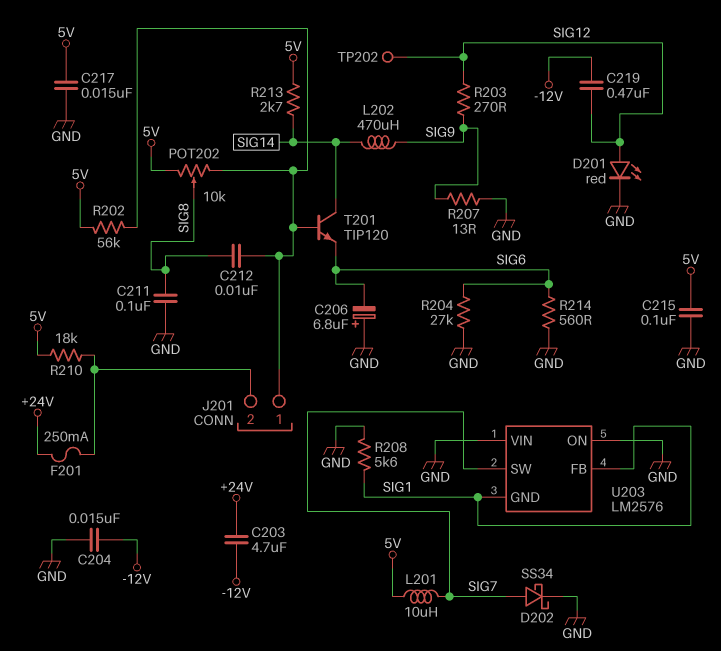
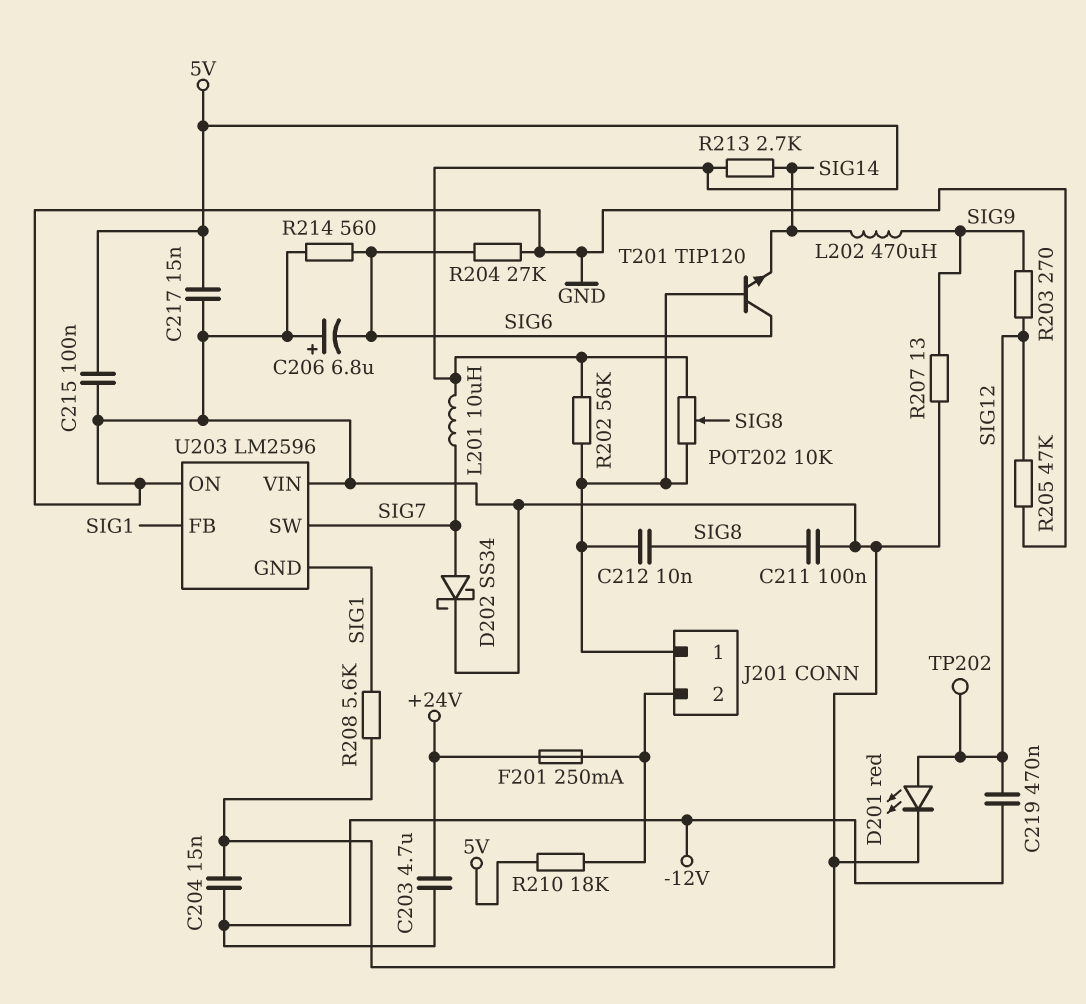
R205: none -> 47k (GND, SIG12)
T201: NPN TIP120 (B J201/1, C SIG14, E SIG6) -> NPN TIP120 (B J201/1, C SIG6, E SIG14)
U203: LM2576 -> LM2596

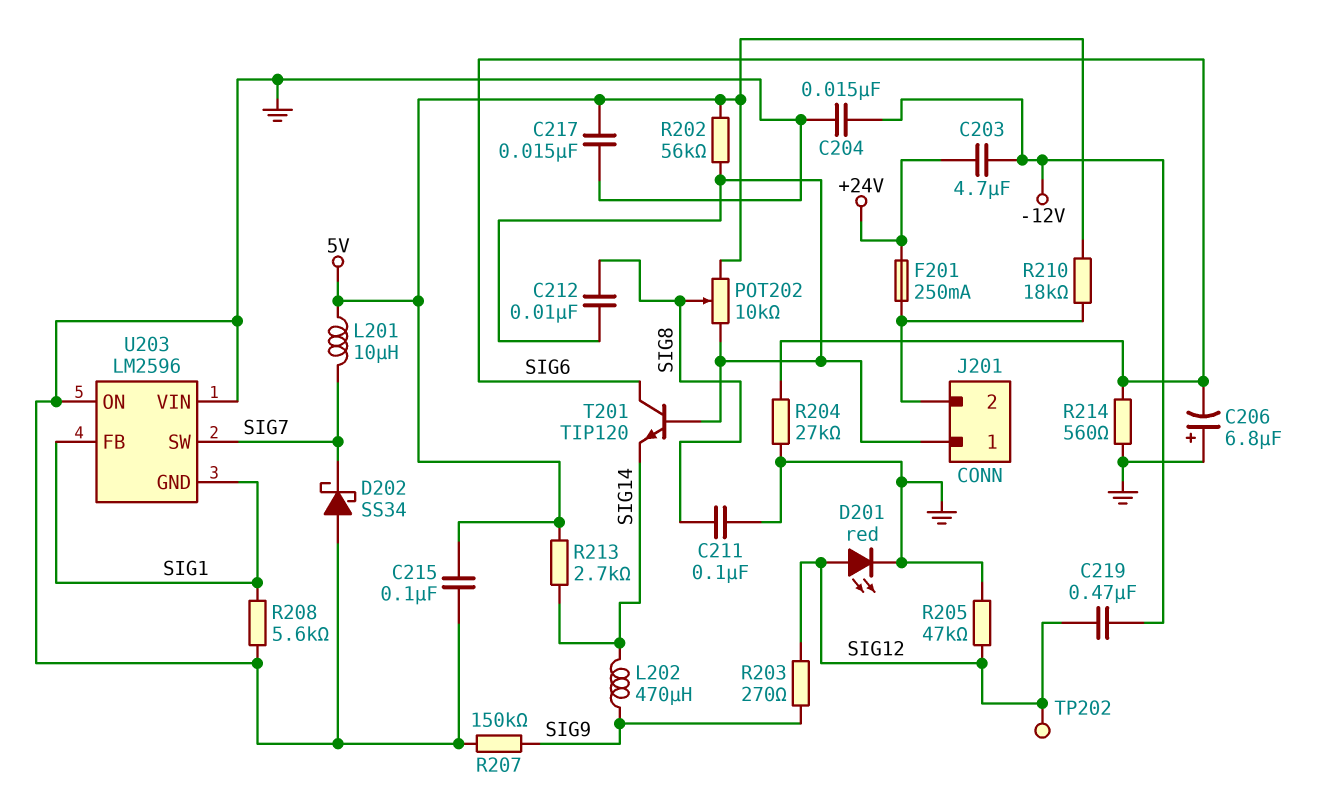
D202: schottky SS34 (A SIG7, K GND) -> schottky SS34 (A GND, K SIG7)
R207: 13 (GND, SIG9) -> 150k (GND, SIG9)

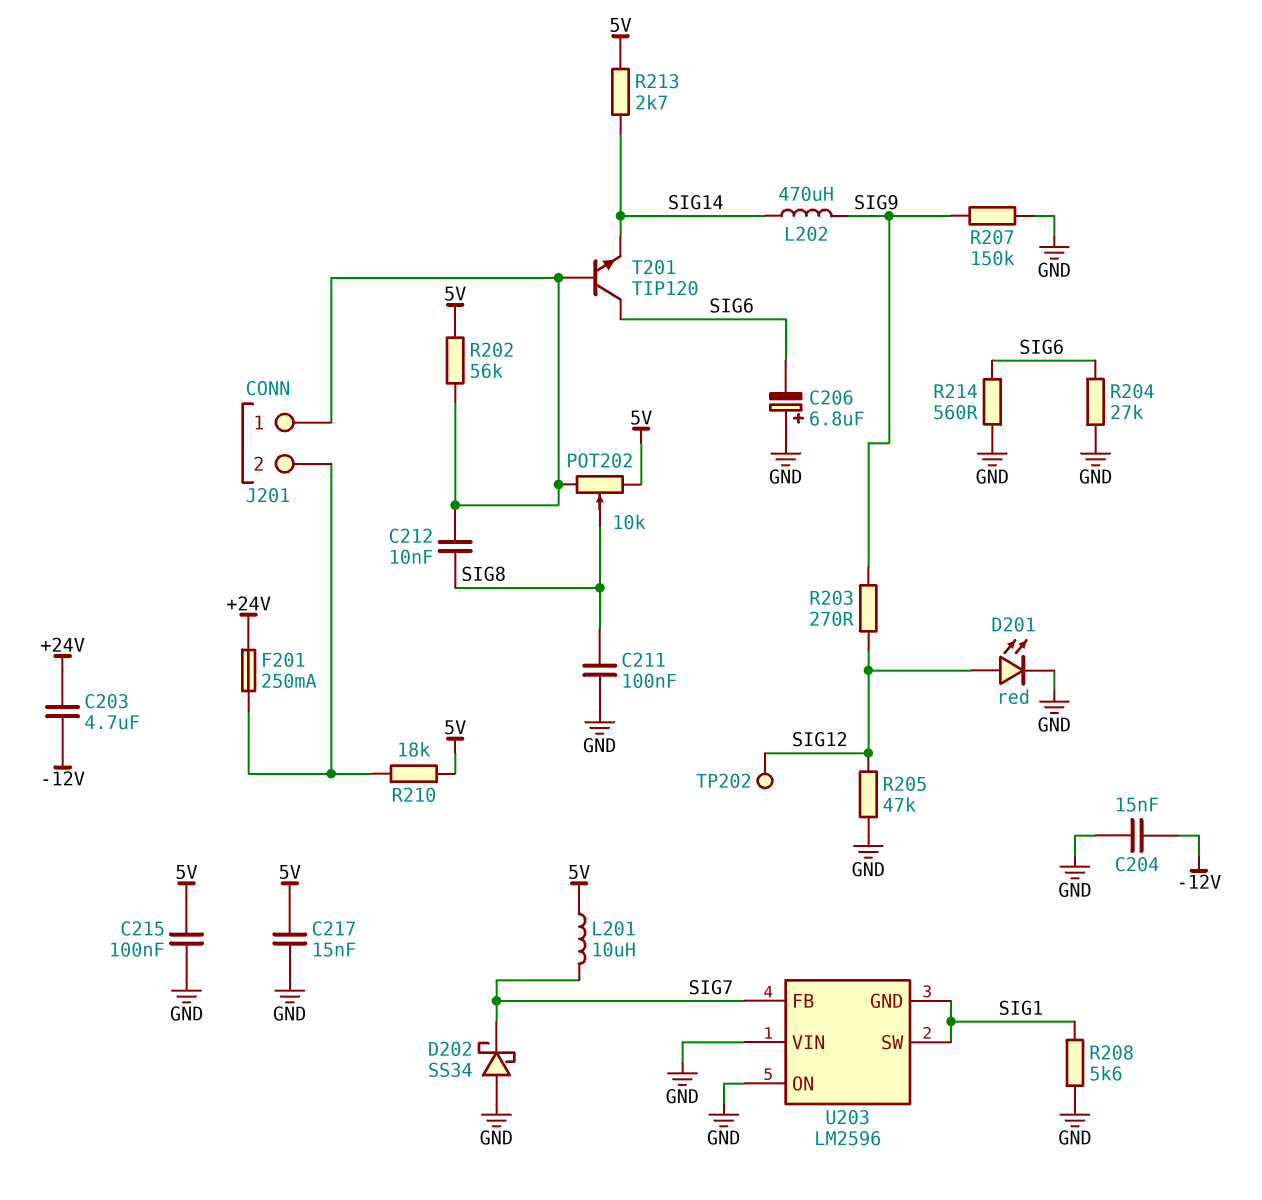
C219: 470nF (-12V, SIG12) -> none
U203 pin FB: SIG1 -> SIG7
U203 pin SW: SIG7 -> SIG1

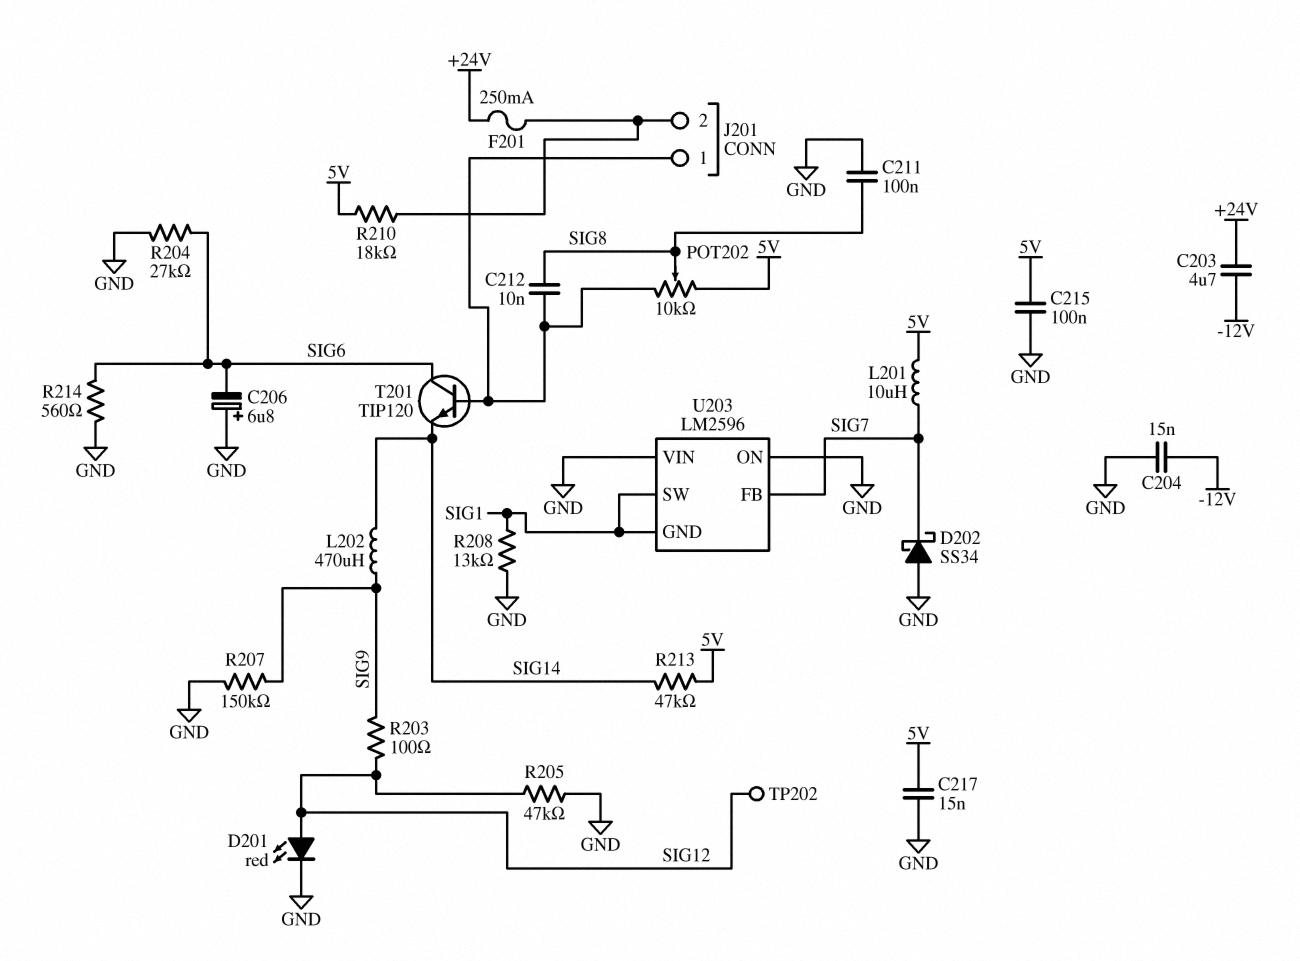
R202: 56k (5V, J201/1) -> none
R203: 270 (SIG9, SIG12) -> 100 (SIG9, SIG12)
R208: 5.6k (GND, SIG1) -> 13k (GND, SIG1)
R213: 2.7k (5V, SIG14) -> 47k (5V, SIG14)

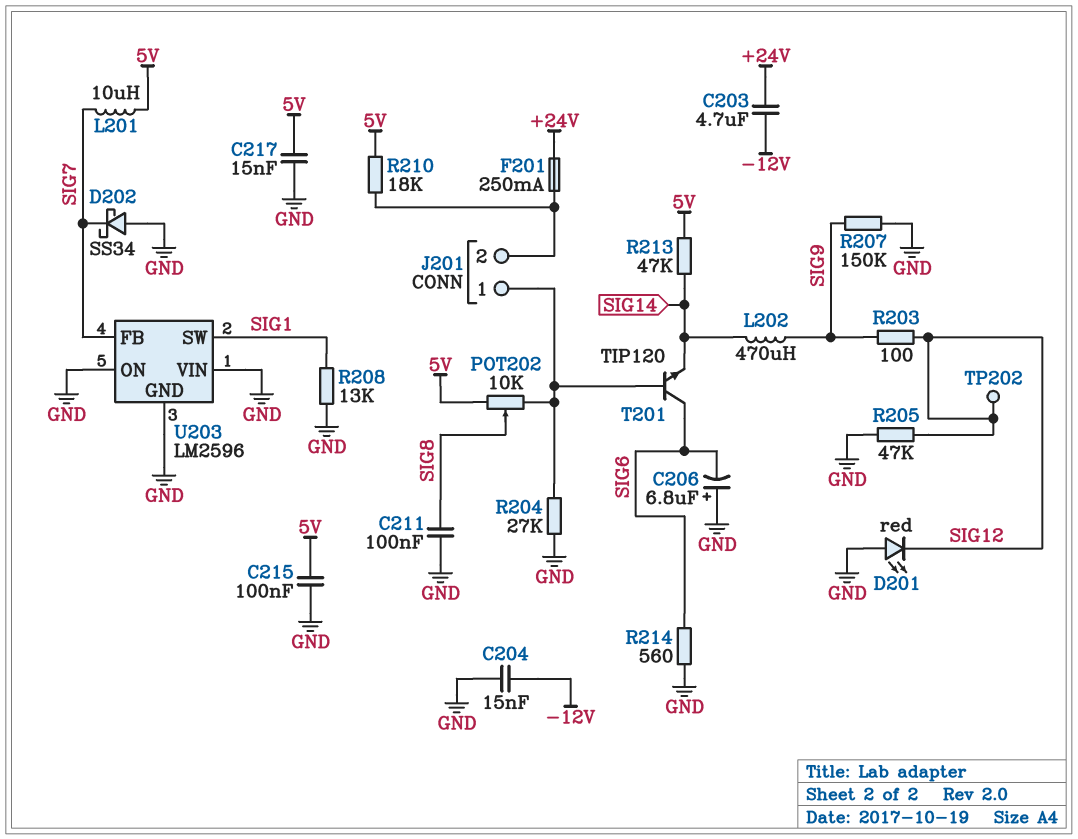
C212: 10nF (J201/1, SIG8) -> none
D201: LED red (A SIG12, K GND) -> LED red (A GND, K SIG12)
R204: 27k (GND, SIG6) -> 27k (GND, J201/1)
U203 pin GND: SIG1 -> GND

